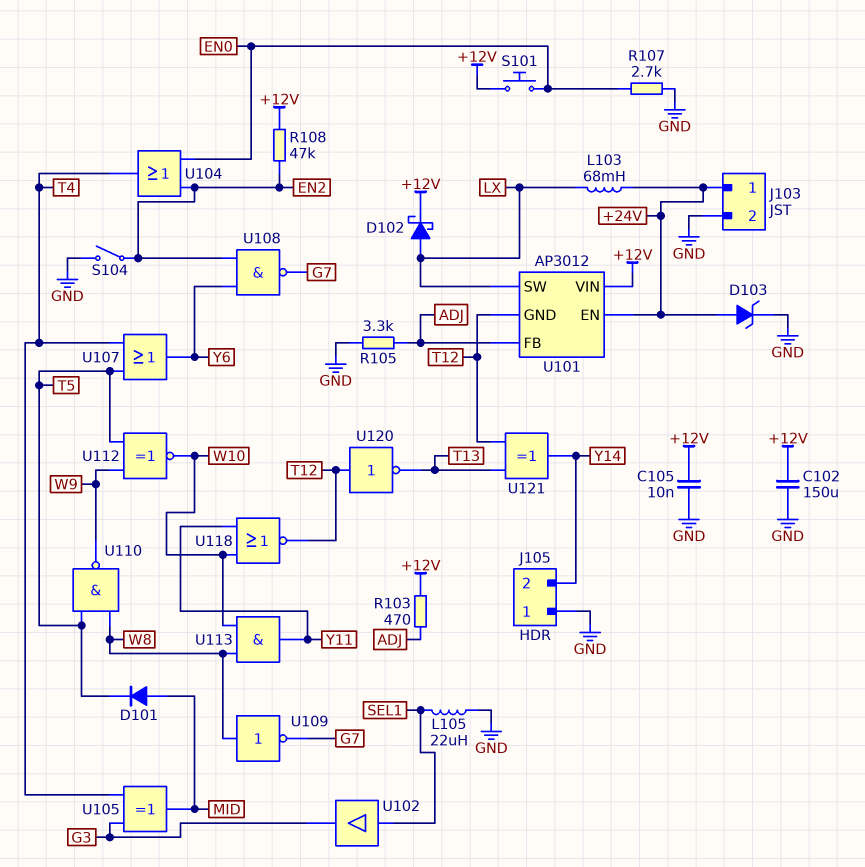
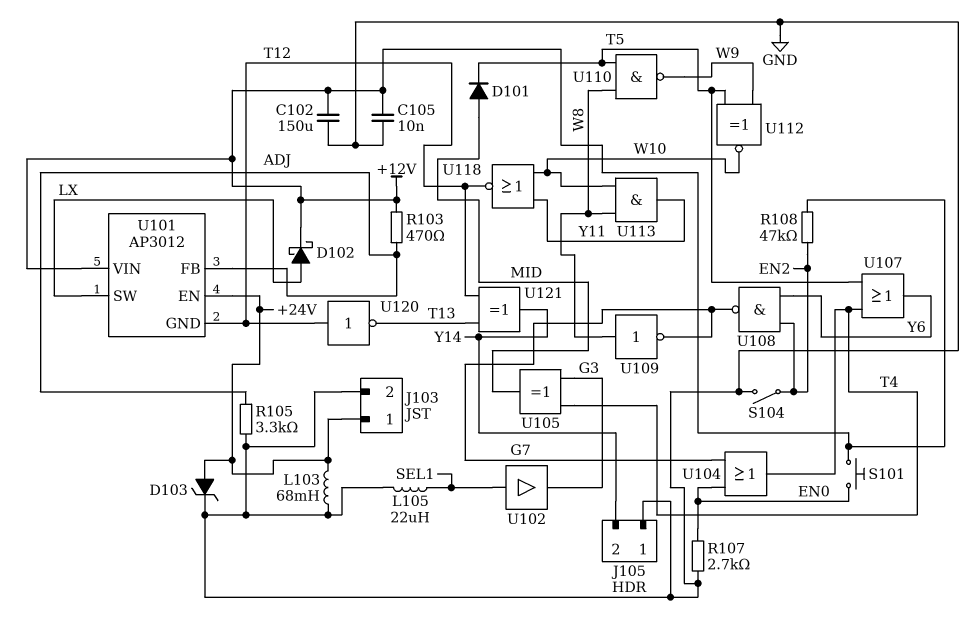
L103: 68mH (+24V, LX) -> 68mH (+24V, GND)
U104: OR (in EN0, in EN2, out T4) -> OR (in EN0, in G7, out T4)

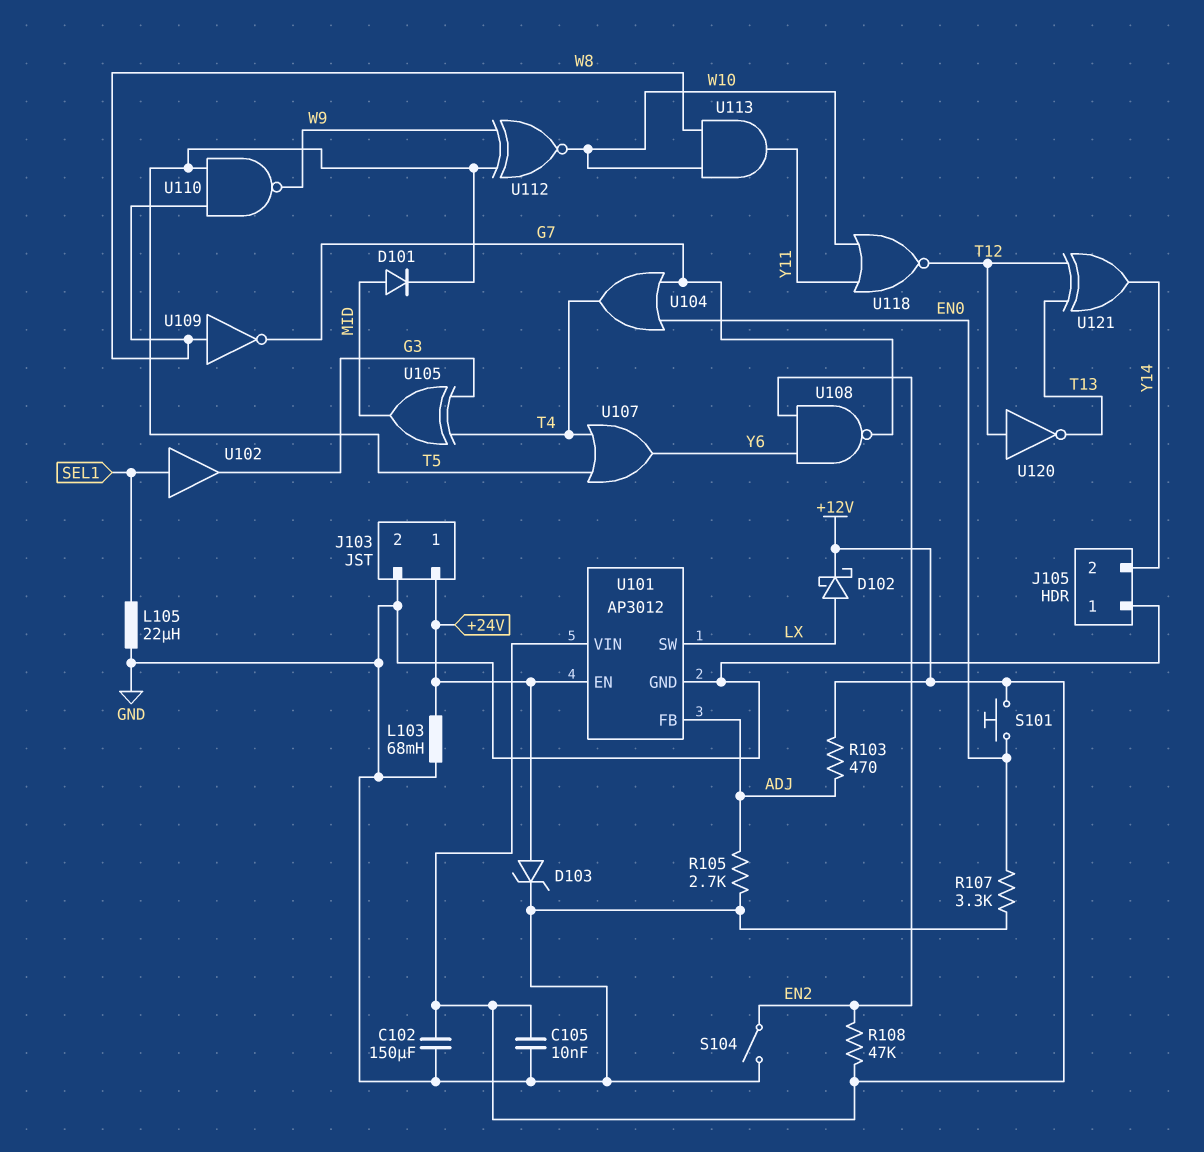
R105: 3.3k (ADJ, GND) -> 2.7k (ADJ, GND)
R107: 2.7k (EN0, GND) -> 3.3k (EN0, GND)
U101 pin GND: T12 -> GND

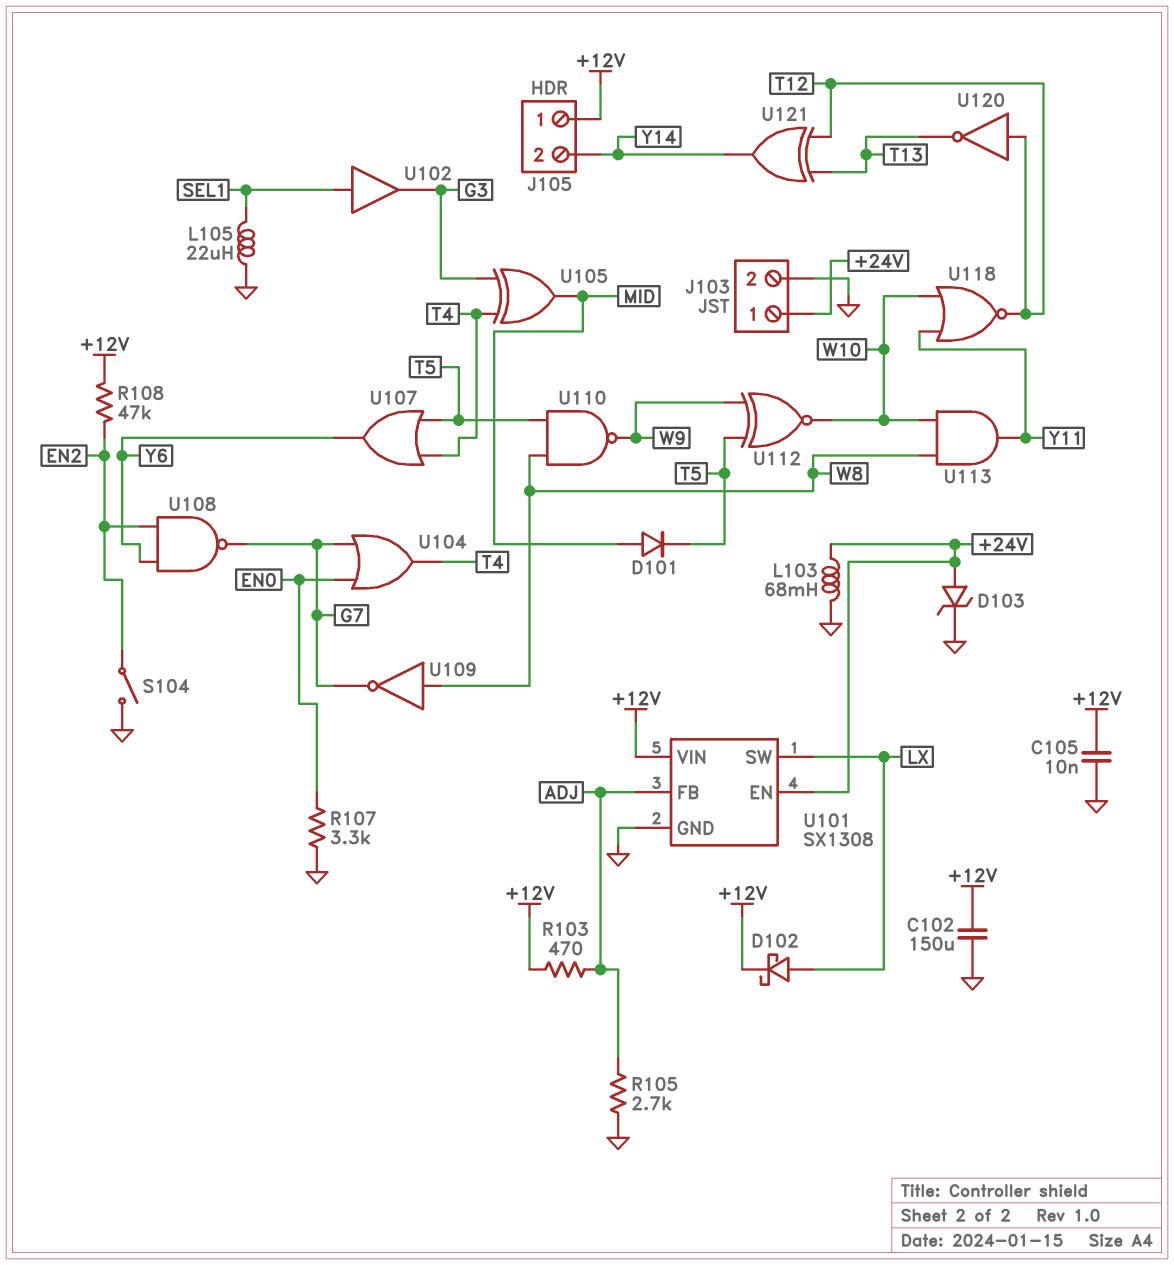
J105 pin 1: GND -> +12V
S101: button (+12V, EN0) -> none
U101: AP3012 -> SX1308

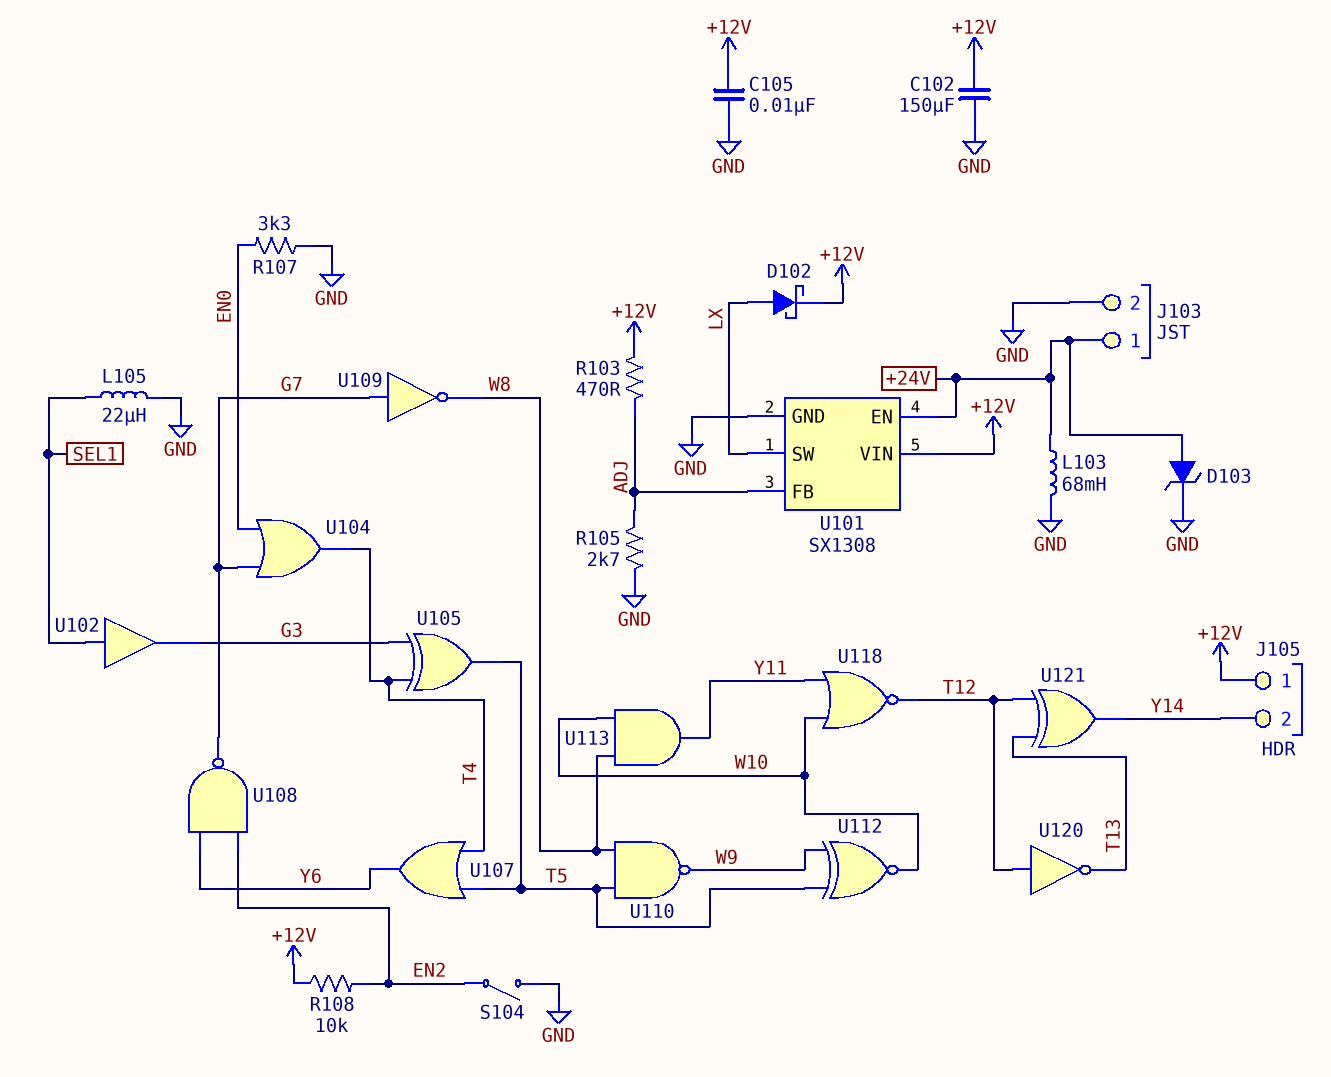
D101: diode (A MID, K T5) -> none
R108: 47k (+12V, EN2) -> 10k (+12V, EN2)
U105: XOR (in G3, in T4, out MID) -> XOR (in G3, in T4, out T5)
U109: NOT (in W8, out G7) -> NOT (in G7, out W8)

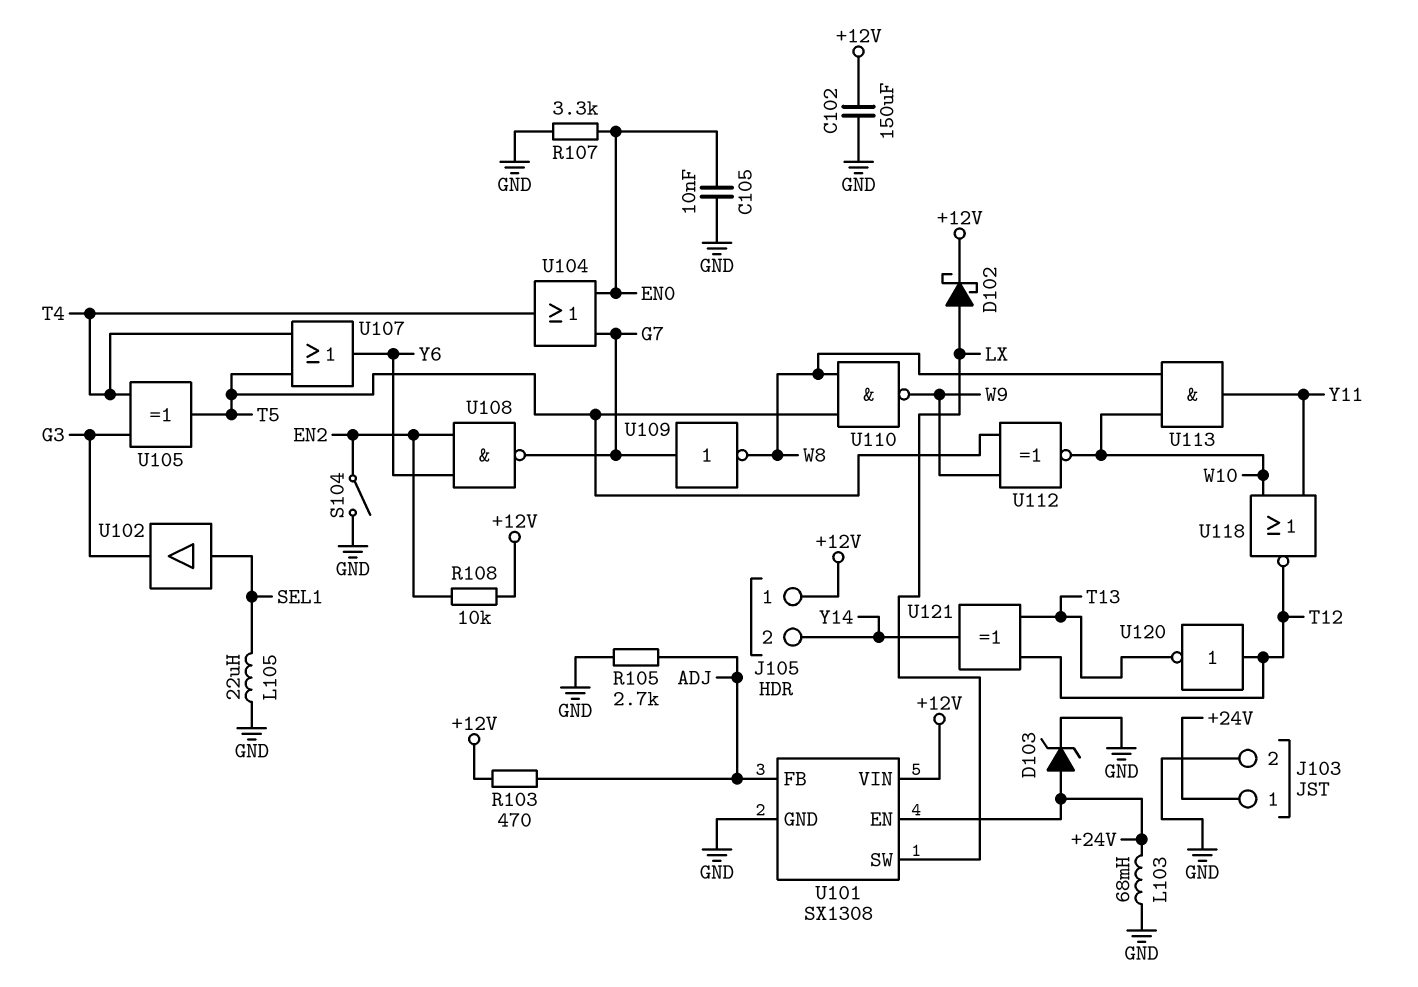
C105: 10nF (+12V, GND) -> 10nF (EN0, GND)

